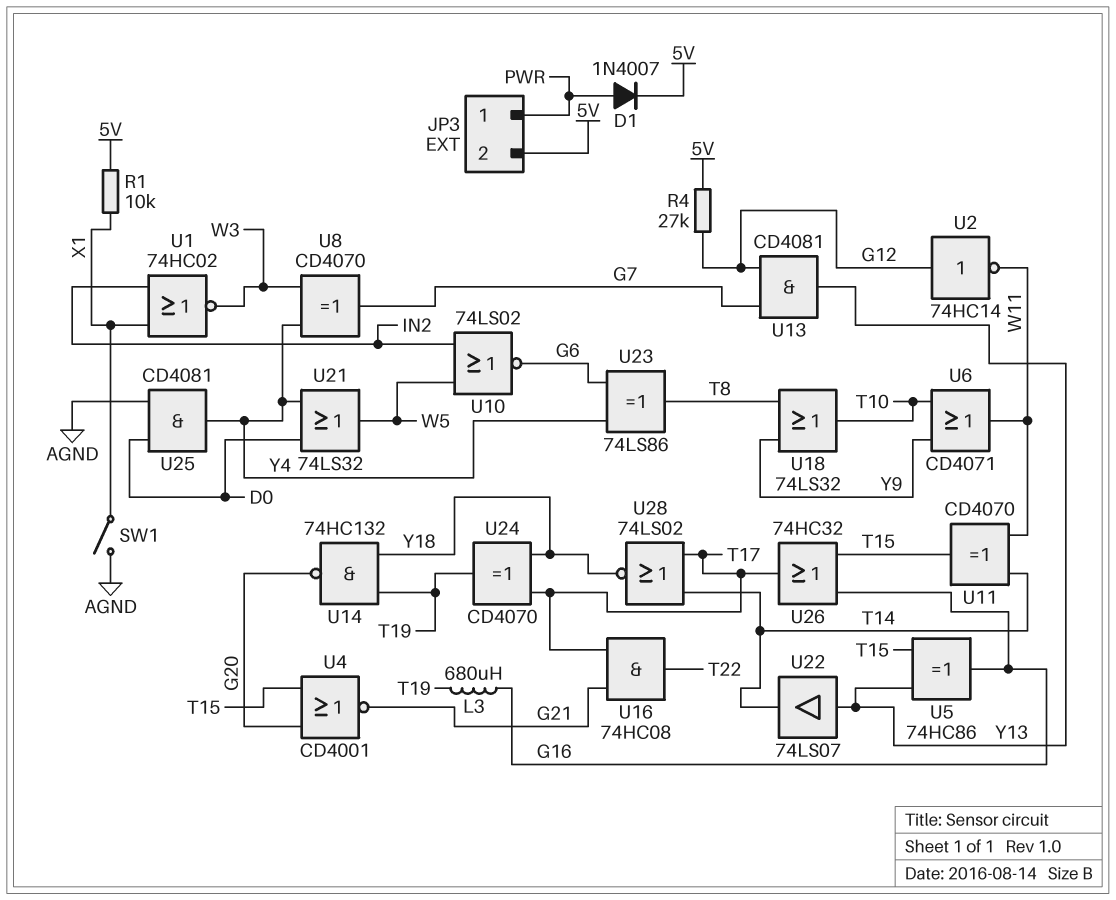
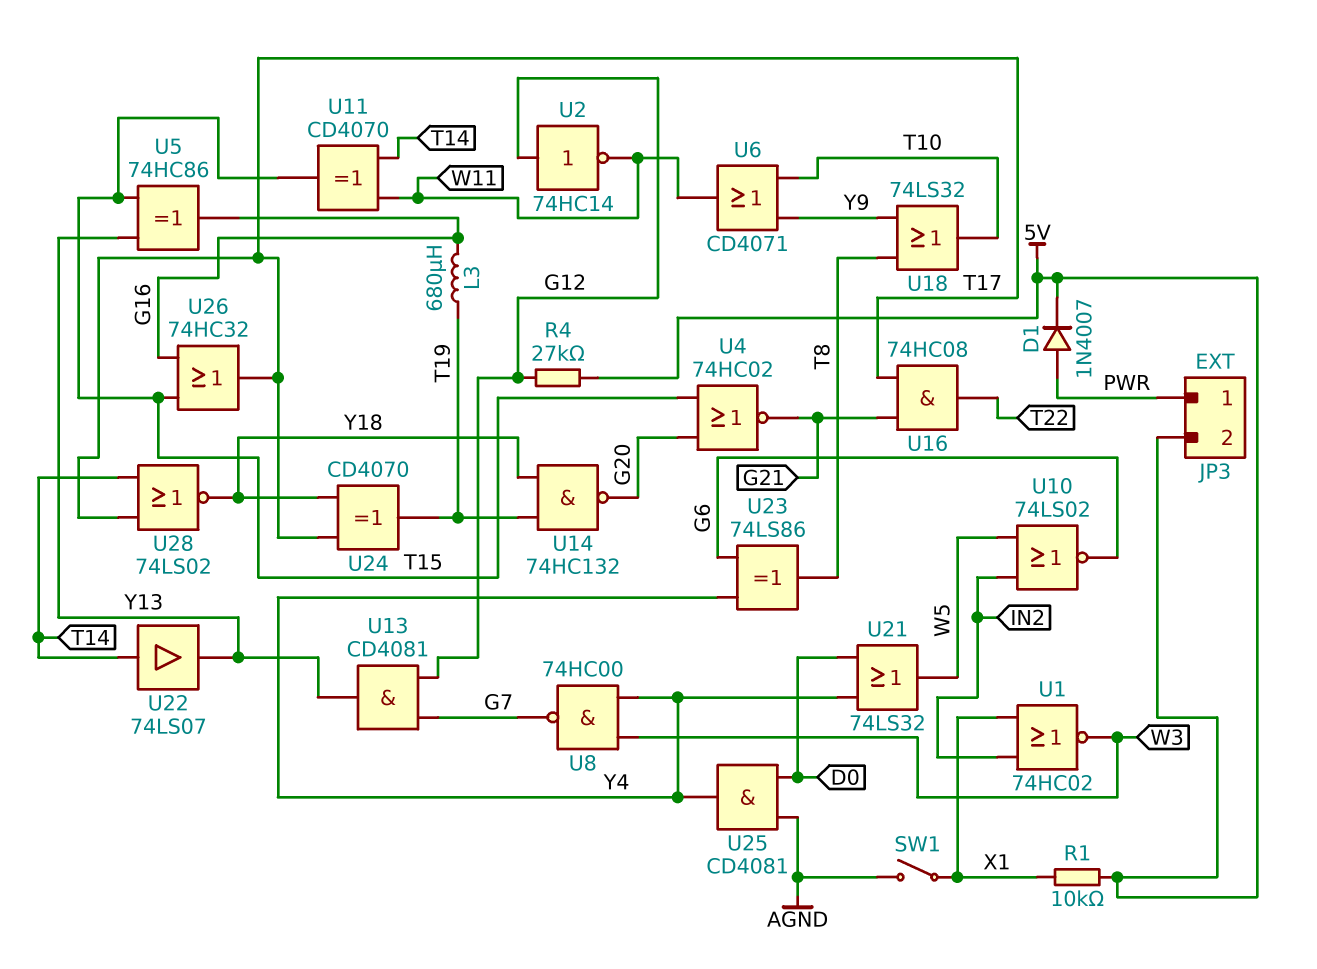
U4: NOR CD4001 (in G20, in T15, out G21) -> NOR 74HC02 (in G20, in T15, out G21)
U8: XOR CD4070 (in W3, in Y4, out G7) -> NAND 74HC00 (in W3, in Y4, out G7)
U22: buffer 74LS07 (in Y13, out T14) -> buffer 74LS07 (in T14, out Y13)

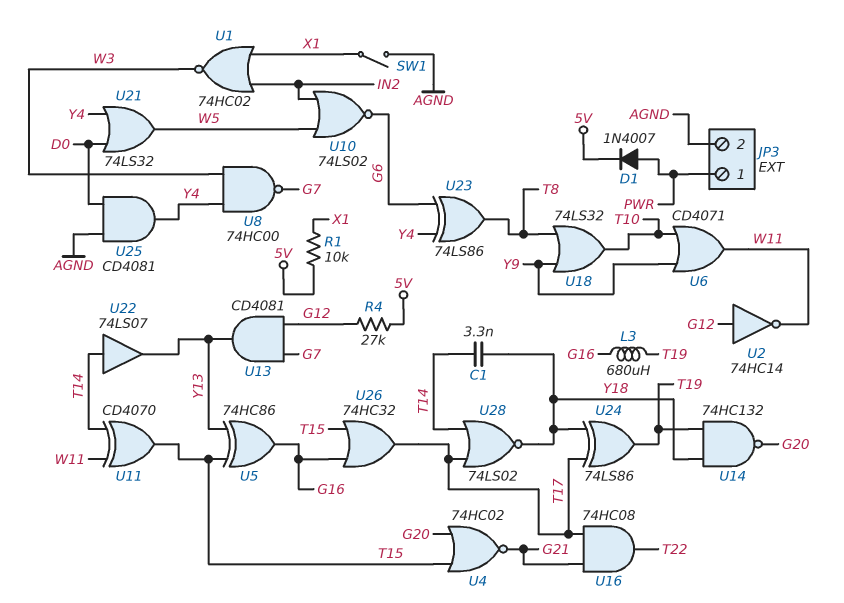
C1: none -> 3.3nF (T14, Y18)
JP3 pin 2: 5V -> AGND
U24: XOR CD4070 (in T17, in Y18, out T19) -> XOR 74LS86 (in T17, in Y18, out T19)

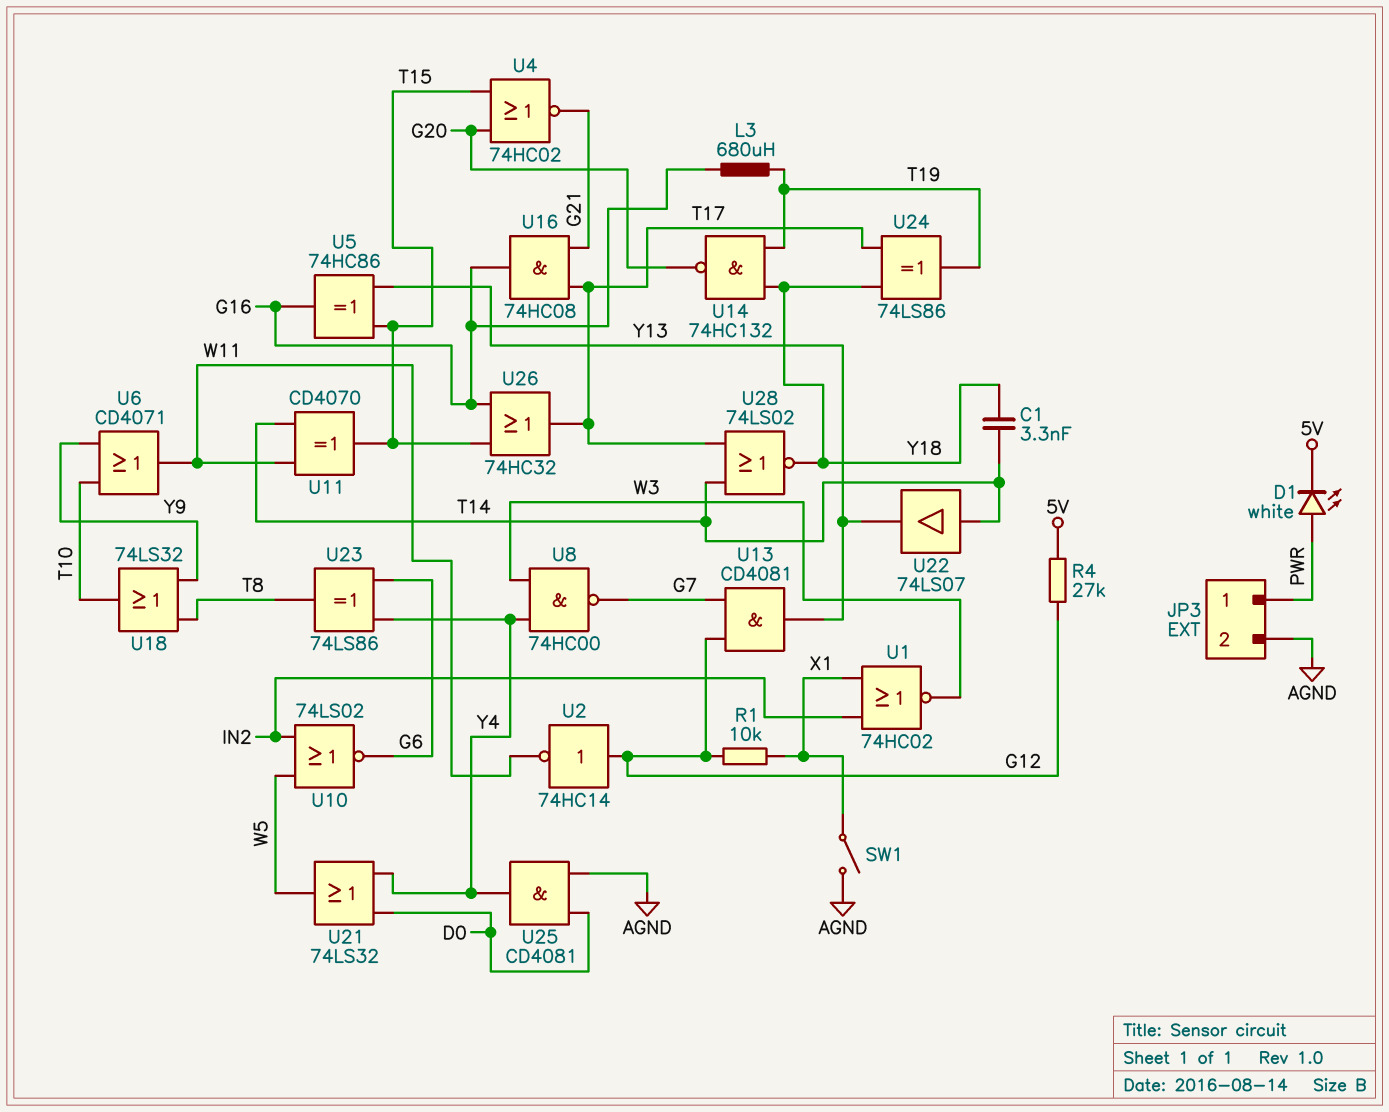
D1: diode 1N4007 (A PWR, K 5V) -> LED white (A PWR, K 5V)
R1: 10k (5V, X1) -> 10k (G12, X1)
U16: AND 74HC08 (in G21, in T17, out T22) -> AND 74HC08 (in G21, in T17, out G16)

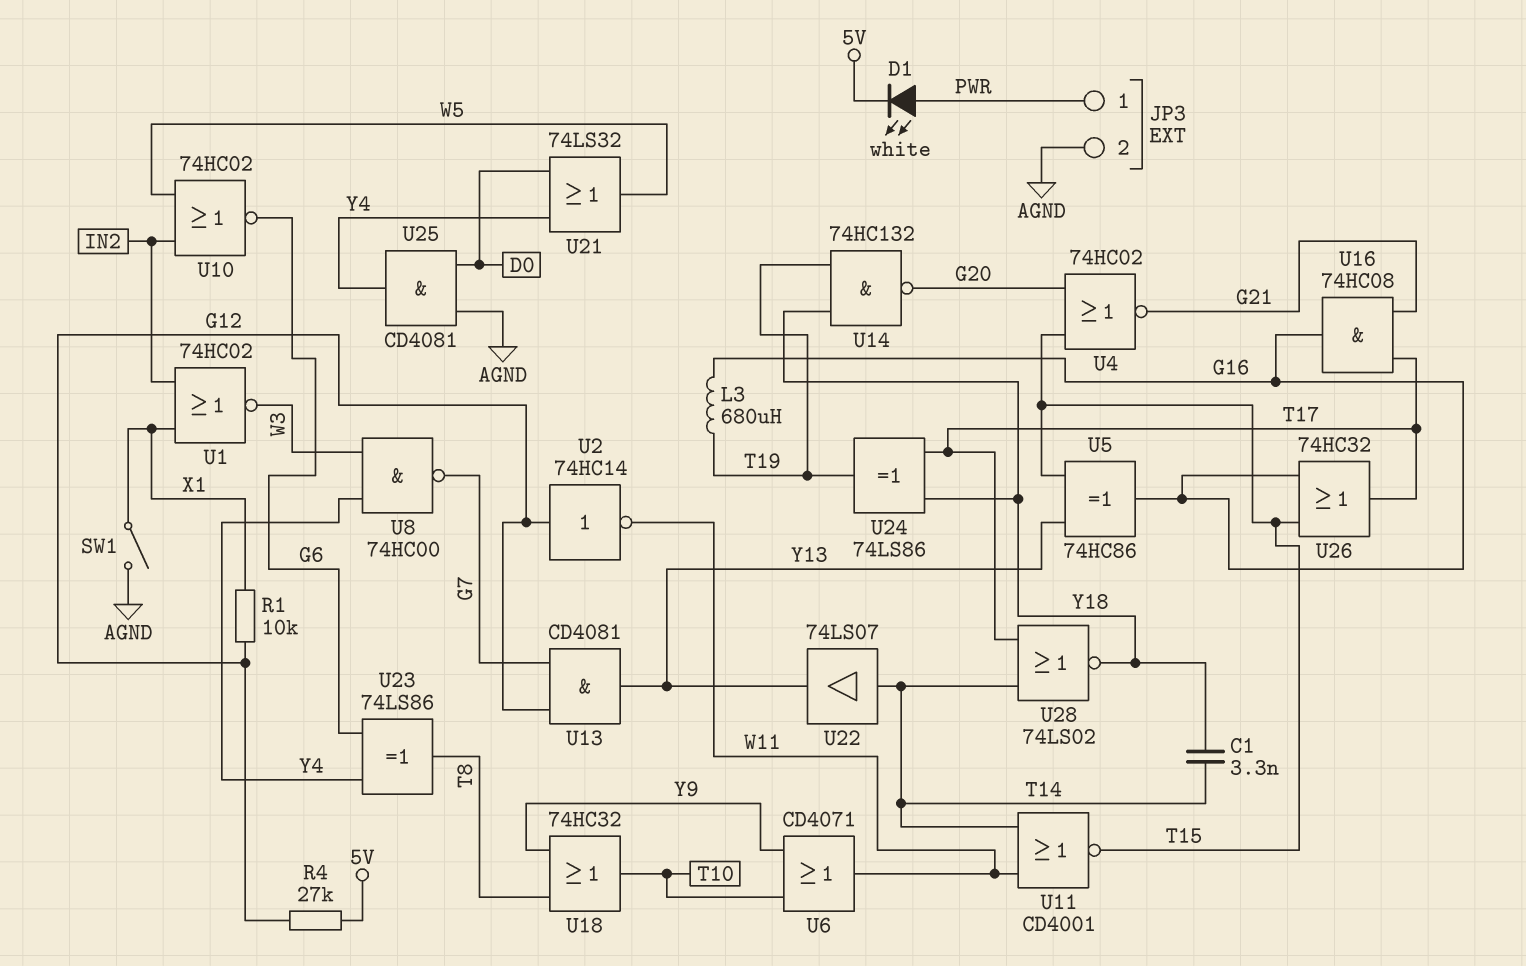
U10: NOR 74LS02 (in IN2, in W5, out G6) -> NOR 74HC02 (in IN2, in W5, out G6)
U11: XOR CD4070 (in T14, in W11, out T15) -> NOR CD4001 (in T14, in W11, out T15)
U18: OR 74LS32 (in T8, in Y9, out T10) -> OR 74HC32 (in T8, in Y9, out T10)

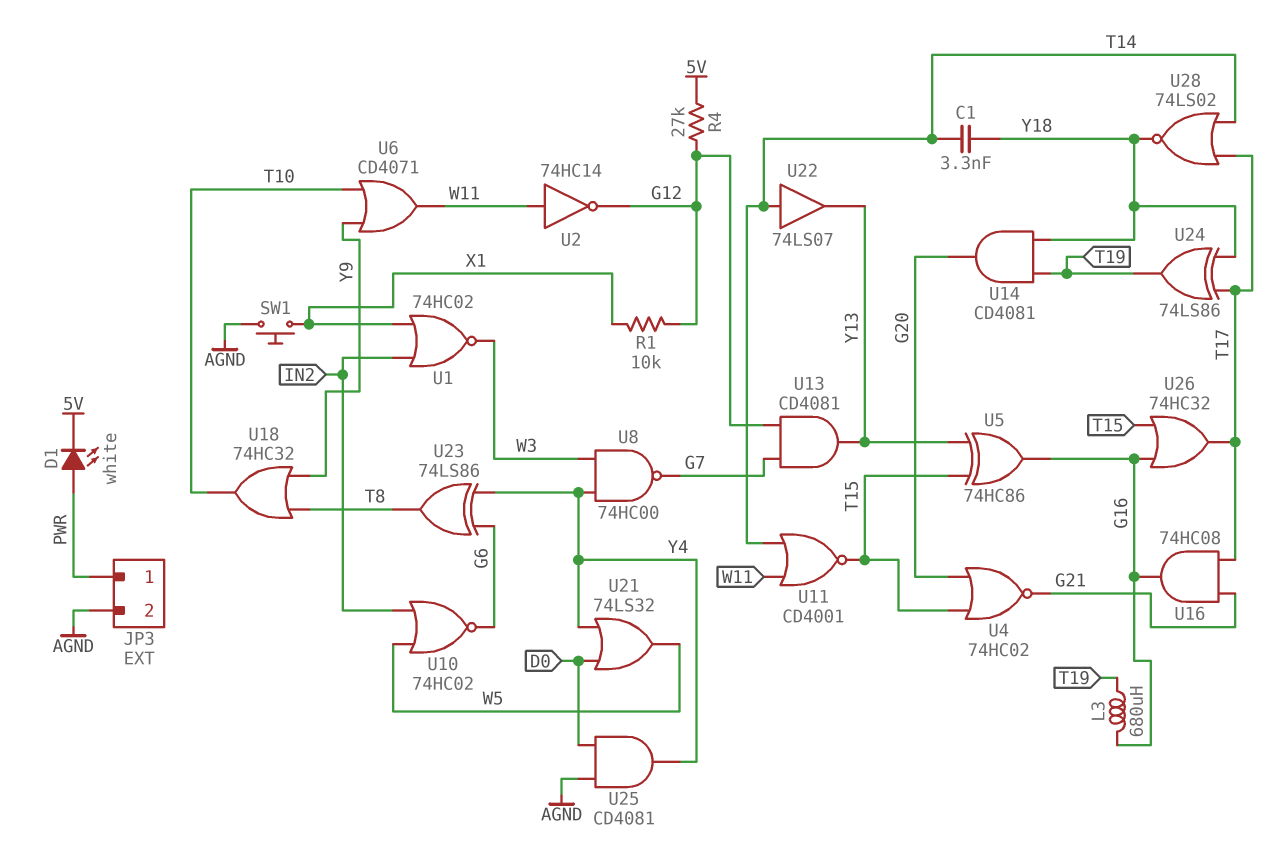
SW1: switch (AGND, X1) -> button (AGND, X1)
U2: NOT 74HC14 (in G12, out W11) -> NOT 74HC14 (in W11, out G12)
U14: NAND 74HC132 (in T19, in Y18, out G20) -> AND CD4081 (in T19, in Y18, out G20)

